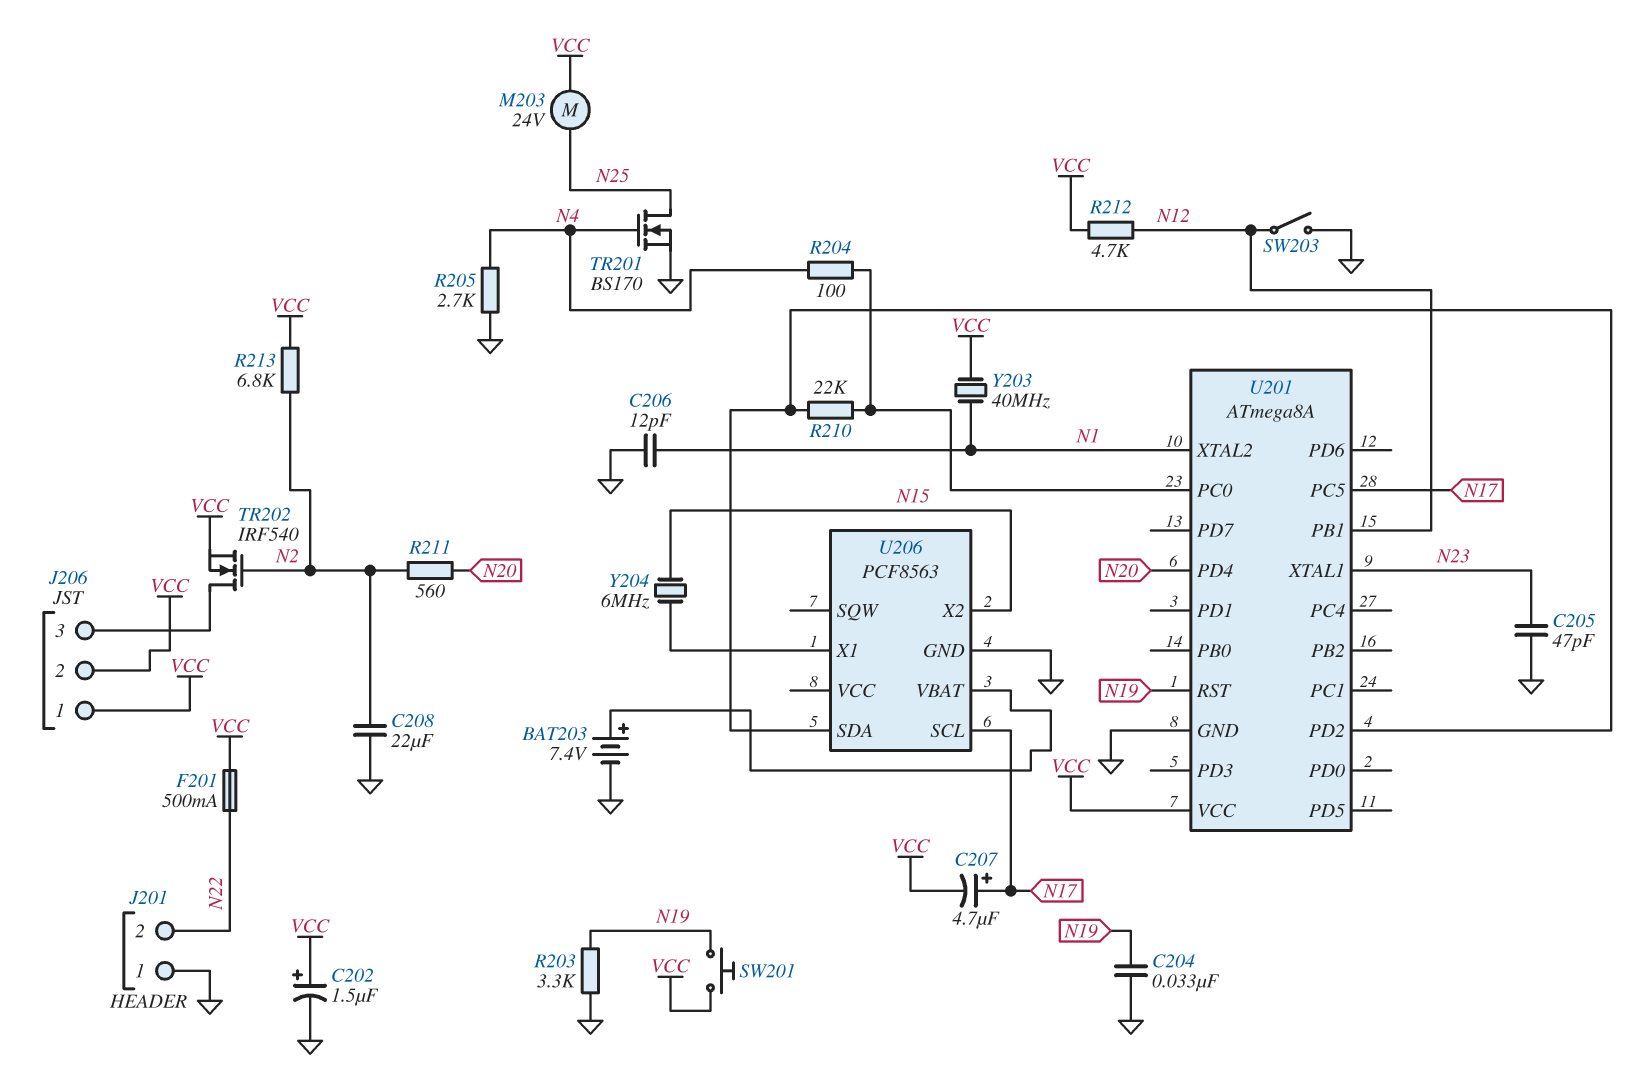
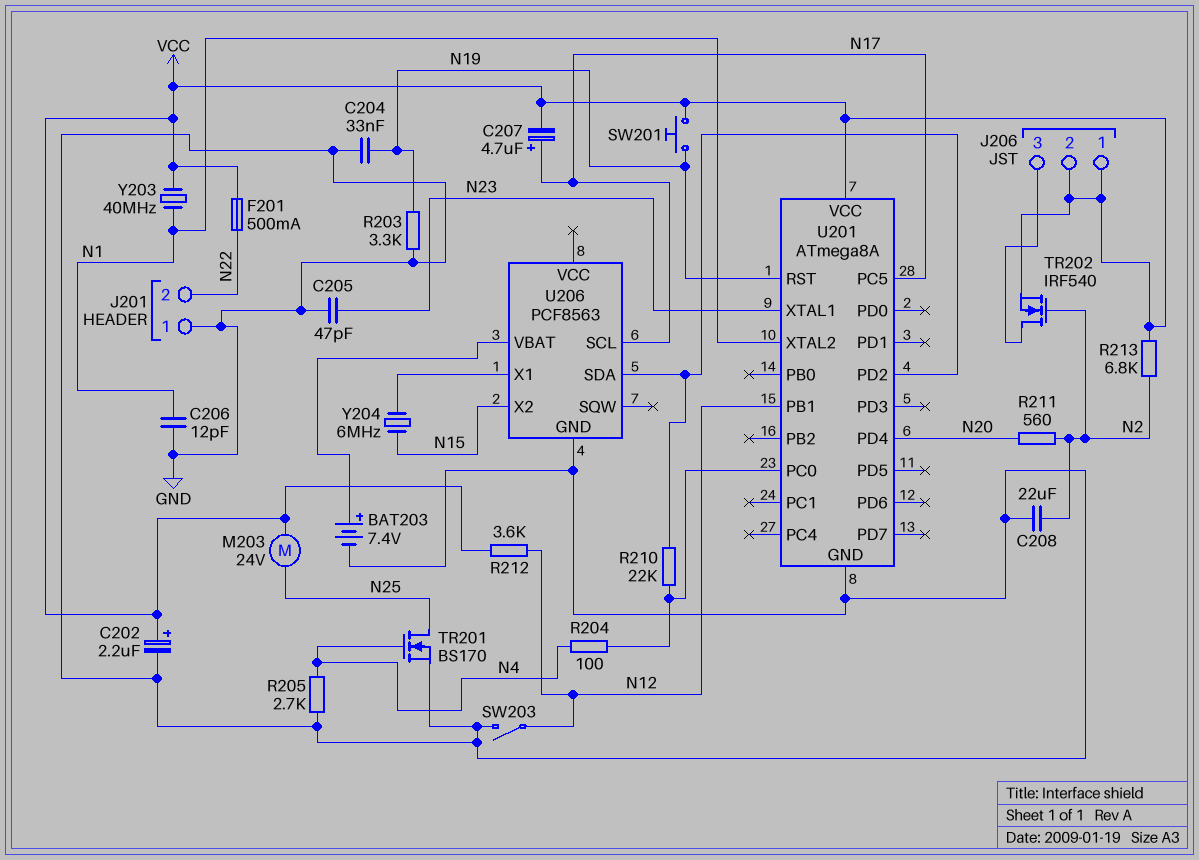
C202: 1.5uF (plus VCC, minus GND) -> 2.2uF (plus VCC, minus GND)
R212: 4.7k (N12, VCC) -> 3.6k (N12, VCC)

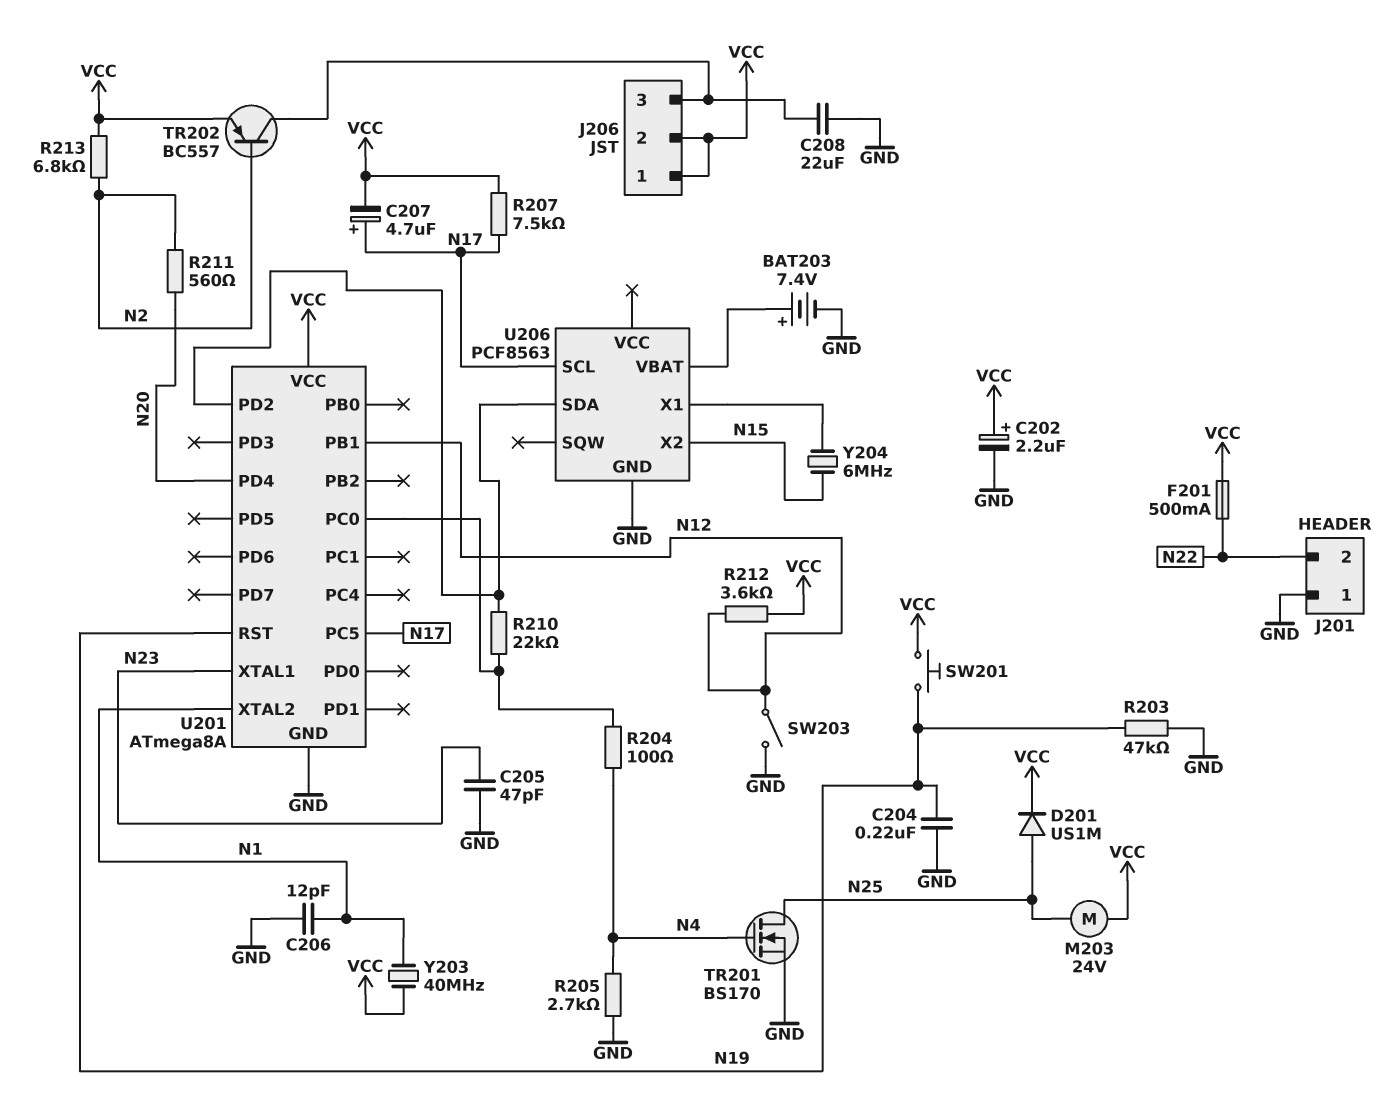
C204: 33nF (GND, N19) -> 220nF (GND, N19)
C208: 22uF (GND, N2) -> 22uF (GND, J206/3)
D201: none -> diode US1M (A N25, K VCC)
R203: 3.3k (GND, N19) -> 47k (GND, N19)
R207: none -> 7.5k (N17, VCC)
TR202: NMOS IRF540 (G N2, D J206/3, S VCC) -> PNP BC557 (B N2, C J206/3, E VCC)

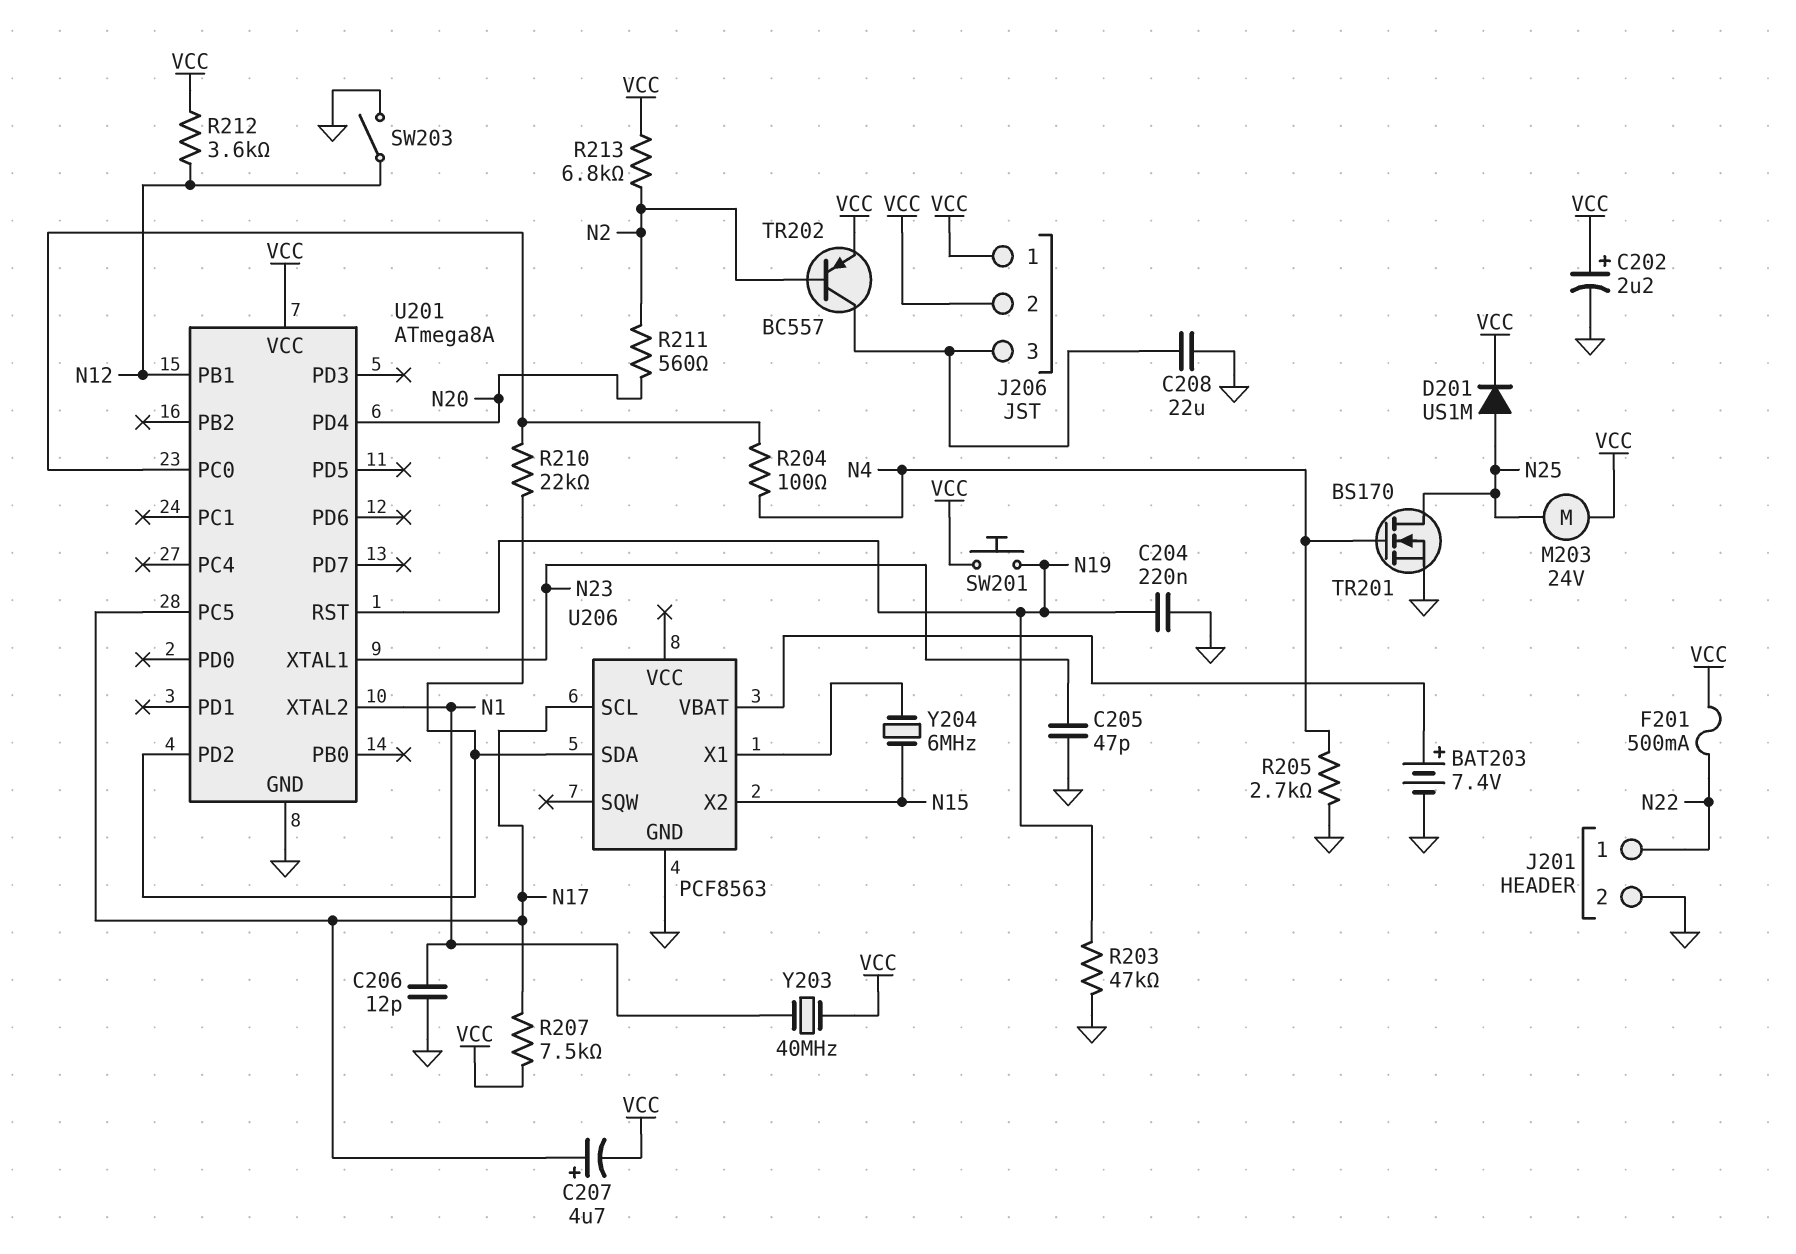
J201 pin 1: GND -> N22
J201 pin 2: N22 -> GND

